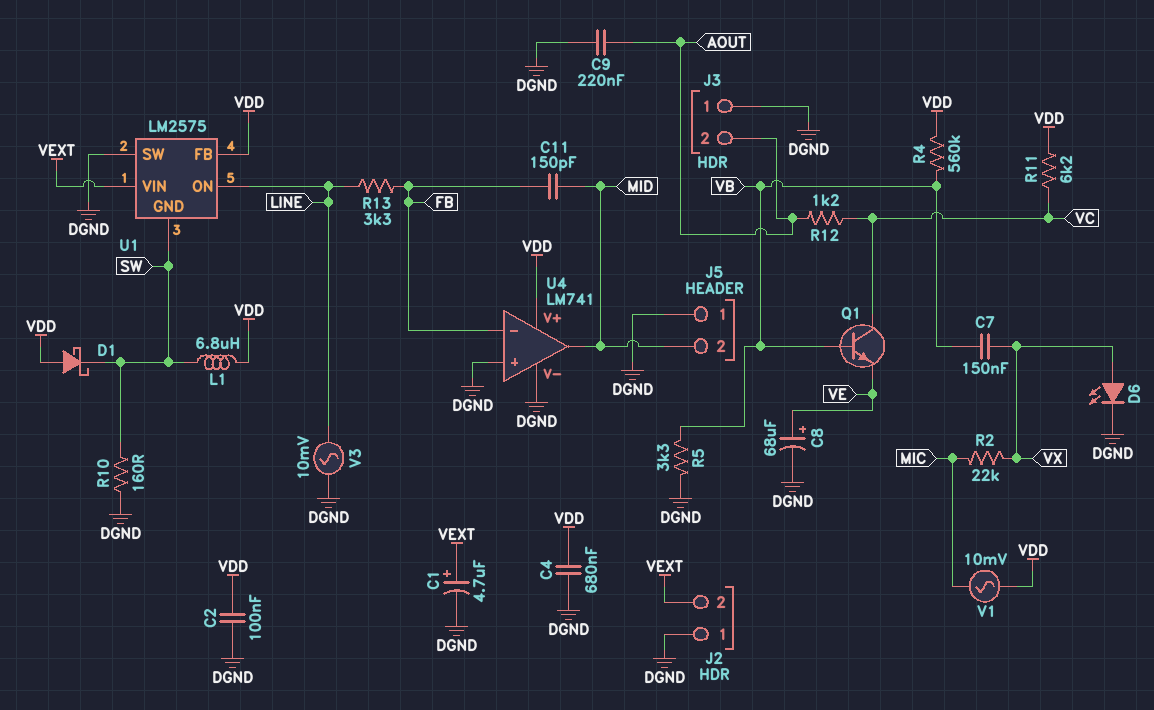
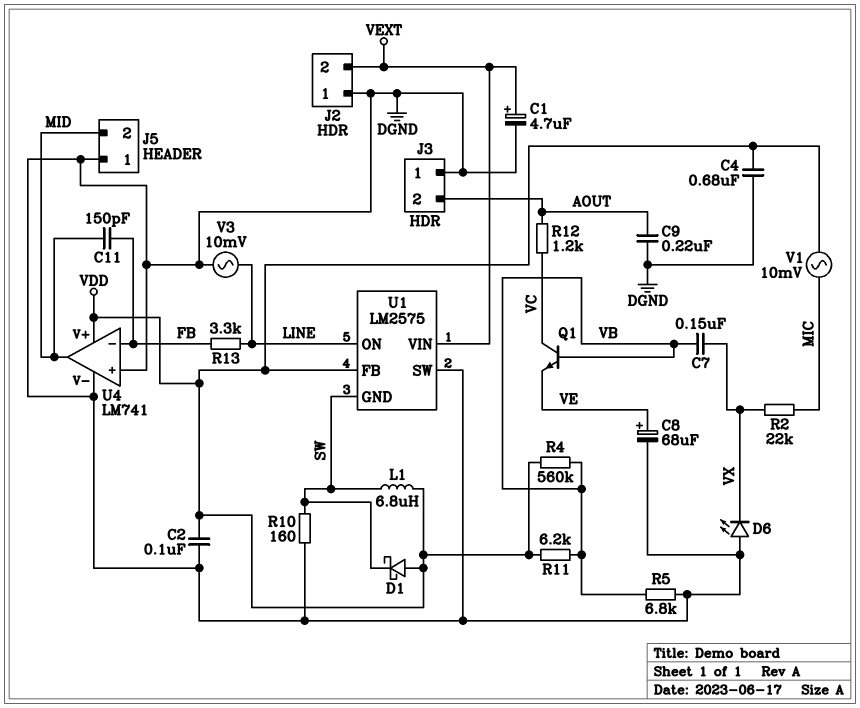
D6: LED (A VX, K DGND) -> LED (A DGND, K VX)
R5: 3.3k (DGND, VB) -> 6.8k (DGND, VB)
R11: 6.2k (VC, VDD) -> 6.2k (VB, VDD)

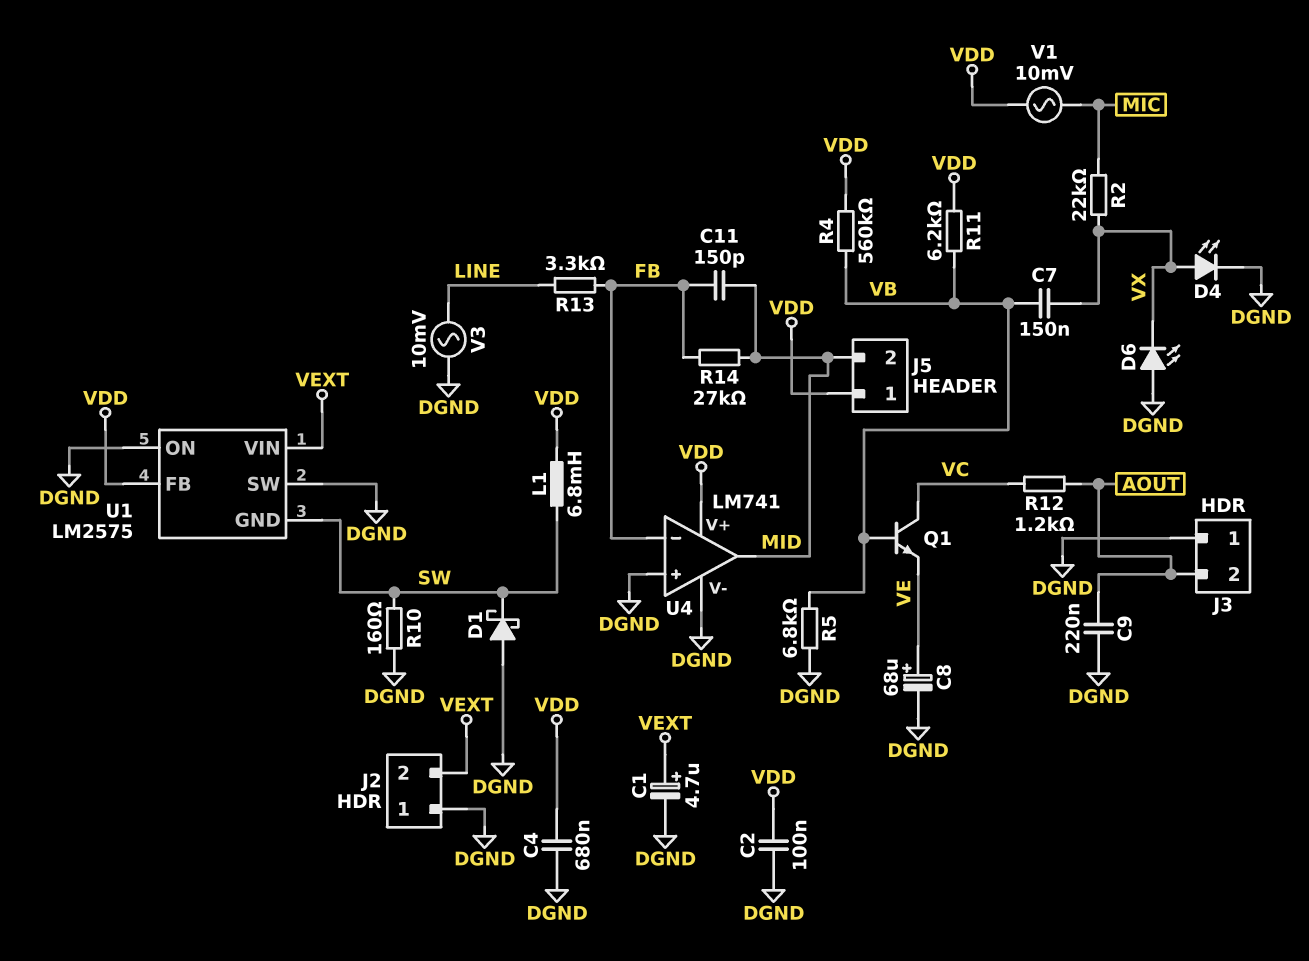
D1: schottky (A VDD, K SW) -> schottky (A DGND, K SW)
D4: none -> LED (A VX, K DGND)
J5 pin 1: DGND -> VDD
L1: 6.8uH (SW, VDD) -> 6.8mH (SW, VDD)
R14: none -> 27k (FB, MID)
U1 pin ON: LINE -> DGND

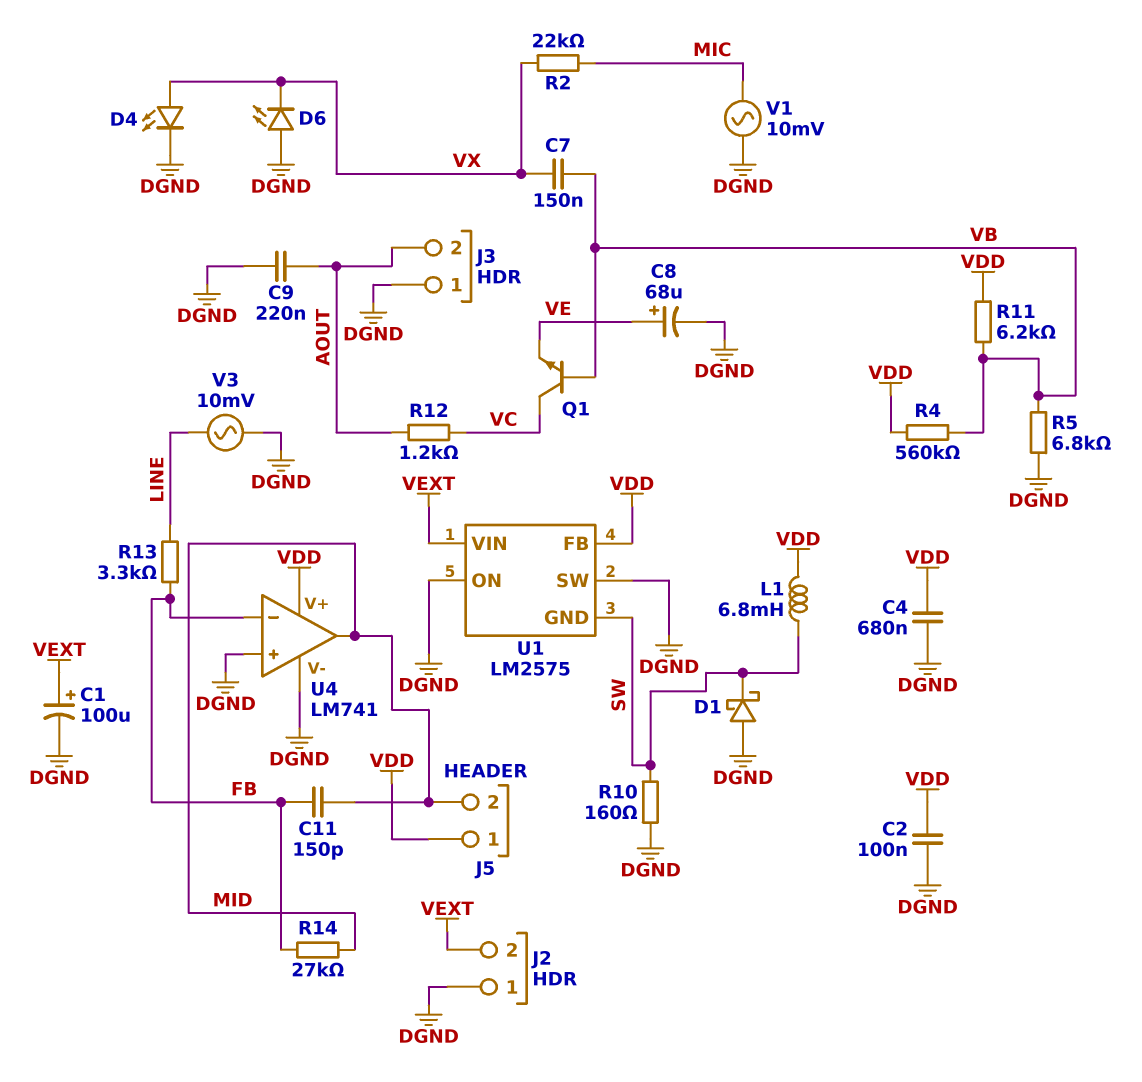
C1: 4.7uF (plus VEXT, minus DGND) -> 100uF (plus VEXT, minus DGND)
V1: AC 10mV (MIC, VDD) -> AC 10mV (DGND, MIC)

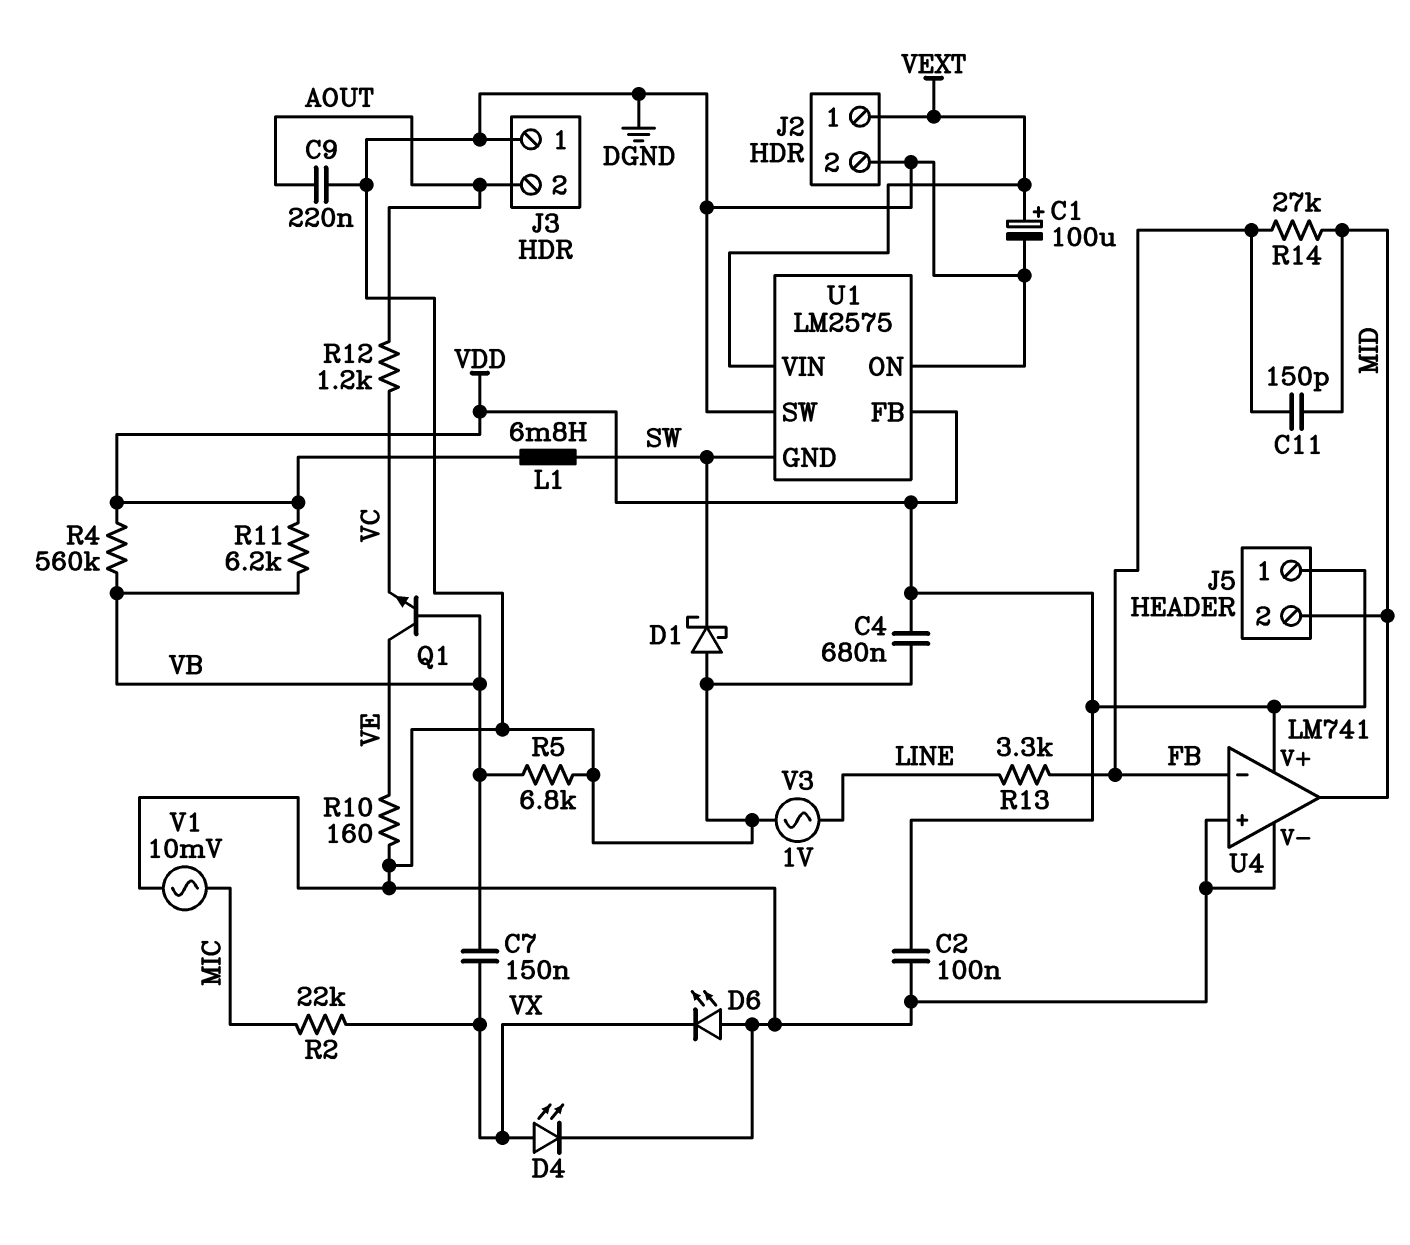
C8: 68uF (plus VE, minus DGND) -> none
J2 pin 1: DGND -> VEXT
J2 pin 2: VEXT -> DGND
Q1: NPN (B VB, C VC, E VE) -> NPN (B VB, C VE, E VC)
R10: 160 (DGND, SW) -> 160 (DGND, VE)
V3: AC 10mV (DGND, LINE) -> AC 1V (DGND, LINE)

